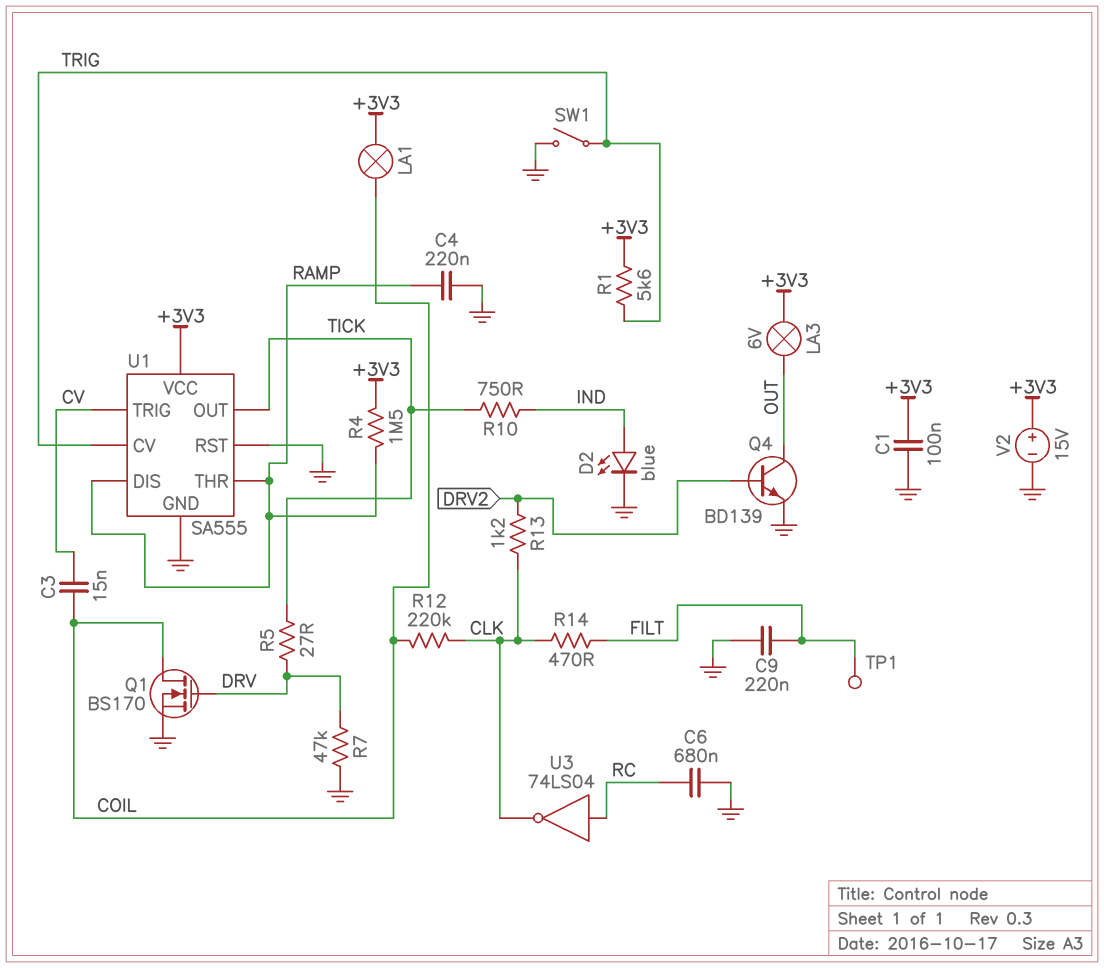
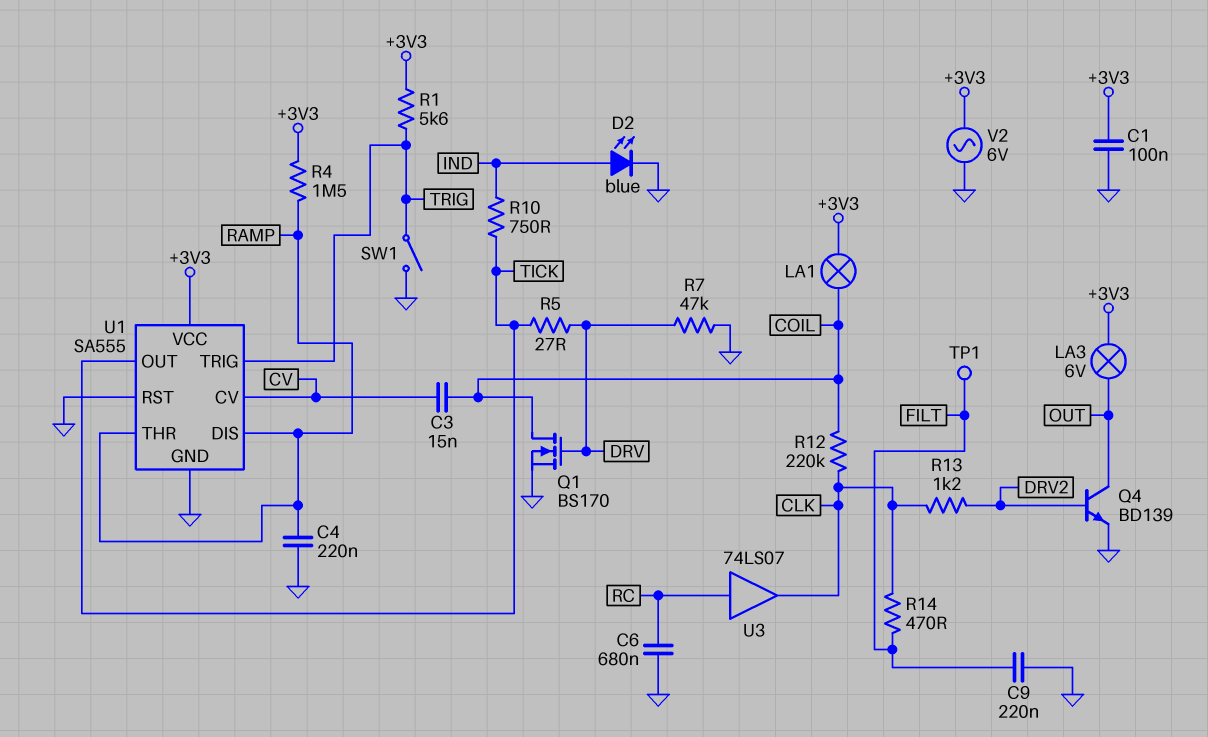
U1 pin CV: TRIG -> CV
U1 pin TRIG: CV -> TRIG
U3: NOT 74LS04 (in RC, out CLK) -> buffer 74LS07 (in RC, out CLK)
V2: 15V (plus +3V3, minus GND) -> AC 6V (+3V3, GND)

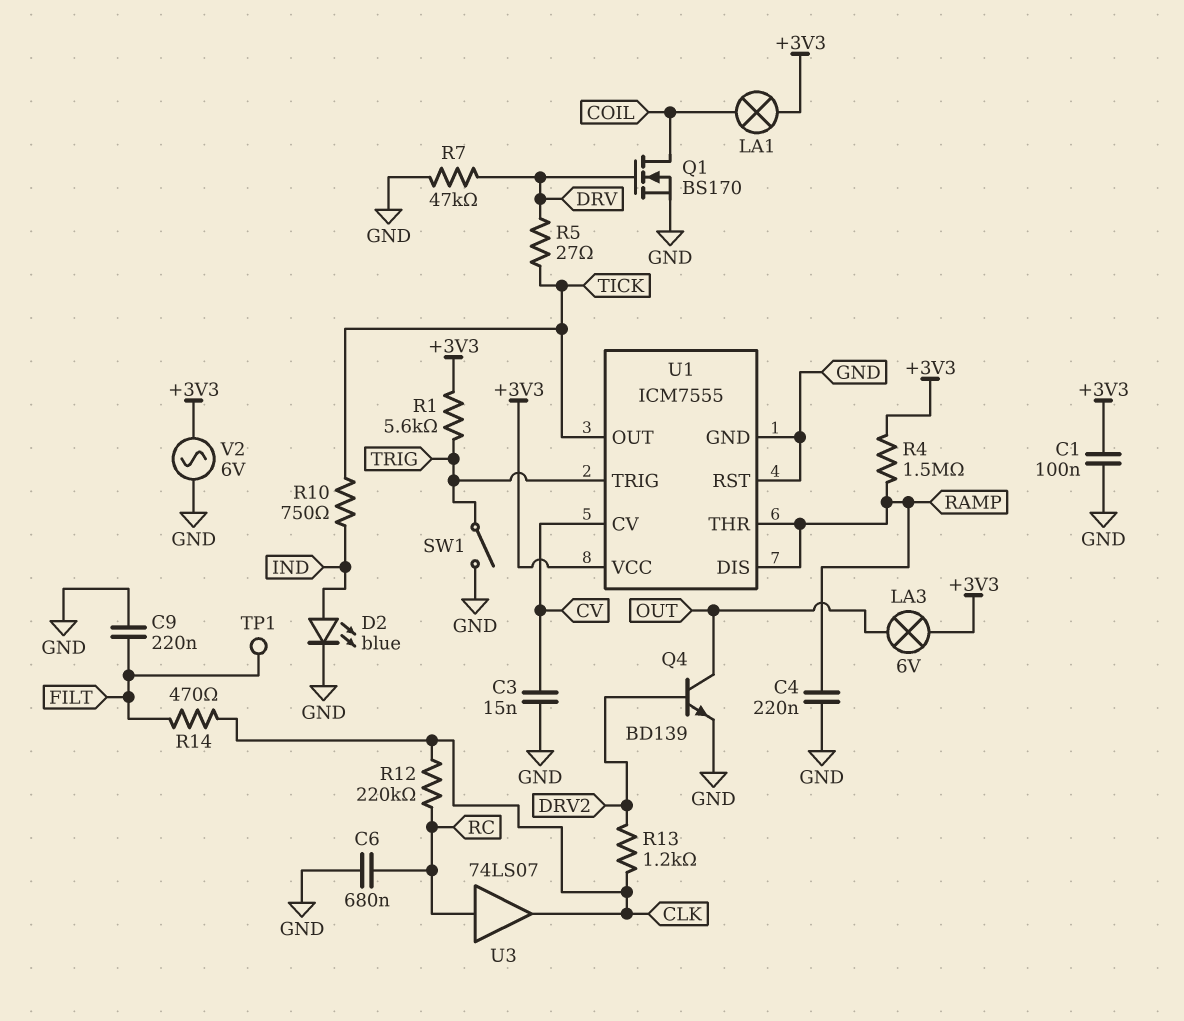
C3: 15nF (COIL, CV) -> 15nF (CV, GND)
R12: 220k (CLK, COIL) -> 220k (CLK, RC)
U1: SA555 -> ICM7555

